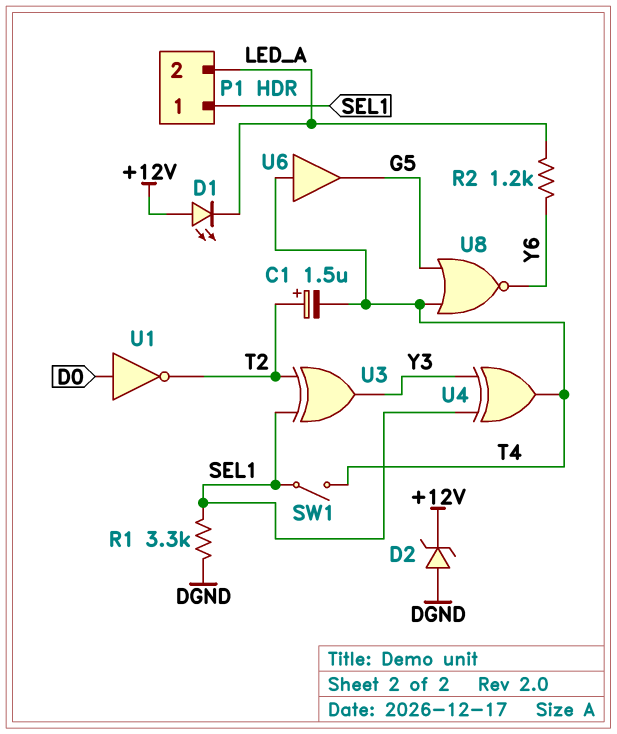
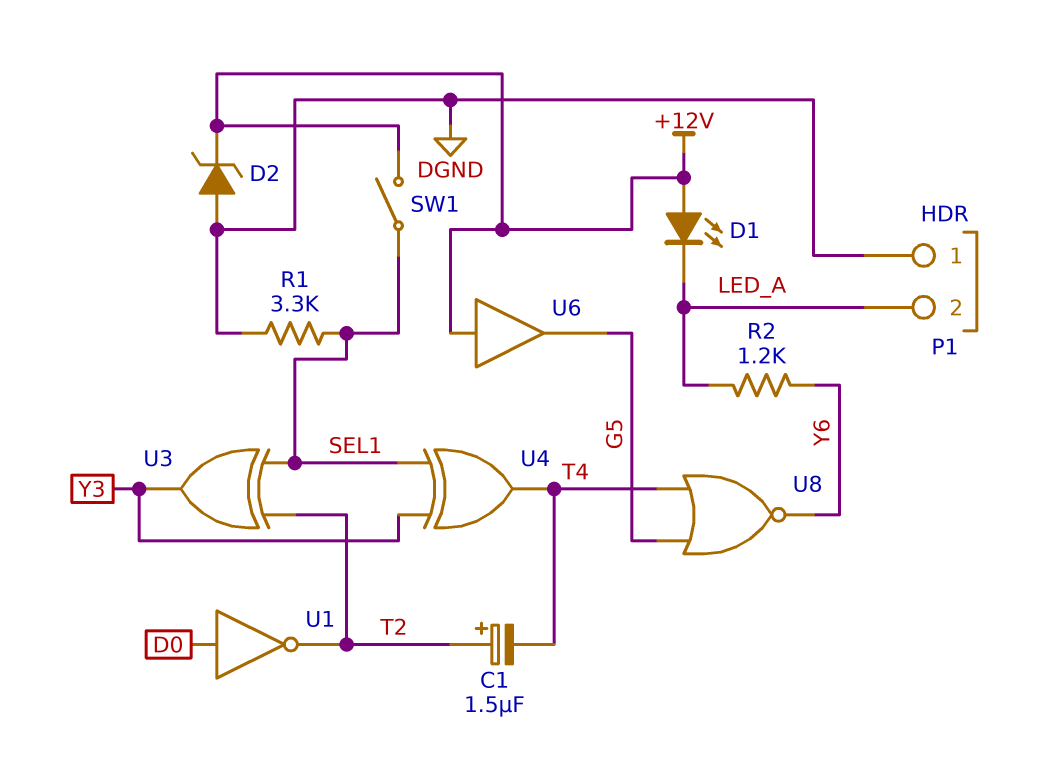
P1 pin 1: SEL1 -> DGND
SW1: switch (SEL1, T4) -> switch (+12V, SEL1)
U6: buffer (in T4, out G5) -> buffer (in +12V, out G5)

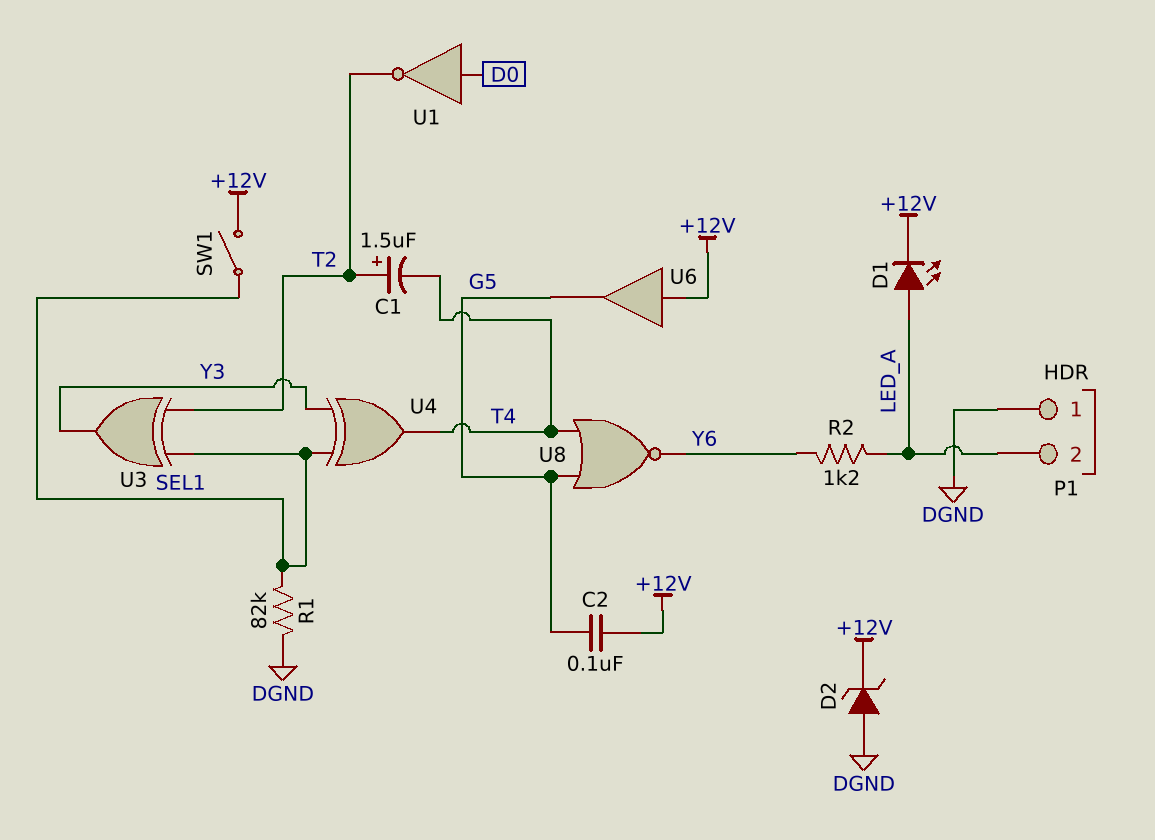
C2: none -> 100nF (+12V, G5)
D1: LED (A +12V, K LED_A) -> LED (A LED_A, K +12V)
R1: 3.3k (DGND, SEL1) -> 82k (DGND, SEL1)

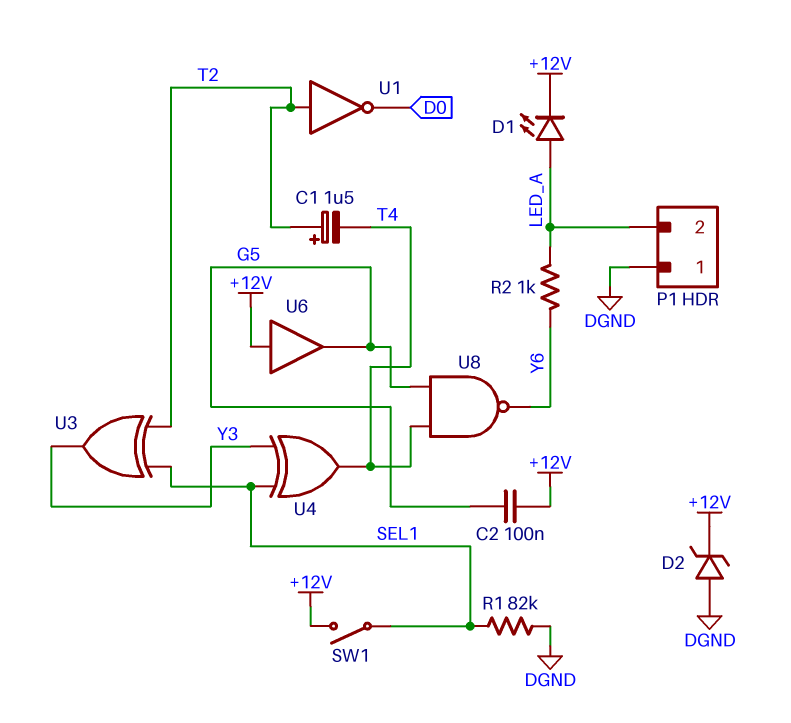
R2: 1.2k (LED_A, Y6) -> 1k (LED_A, Y6)
U1: NOT (in D0, out T2) -> NOT (in T2, out D0)
U8: NOR (in G5, in T4, out Y6) -> NAND (in G5, in T4, out Y6)

